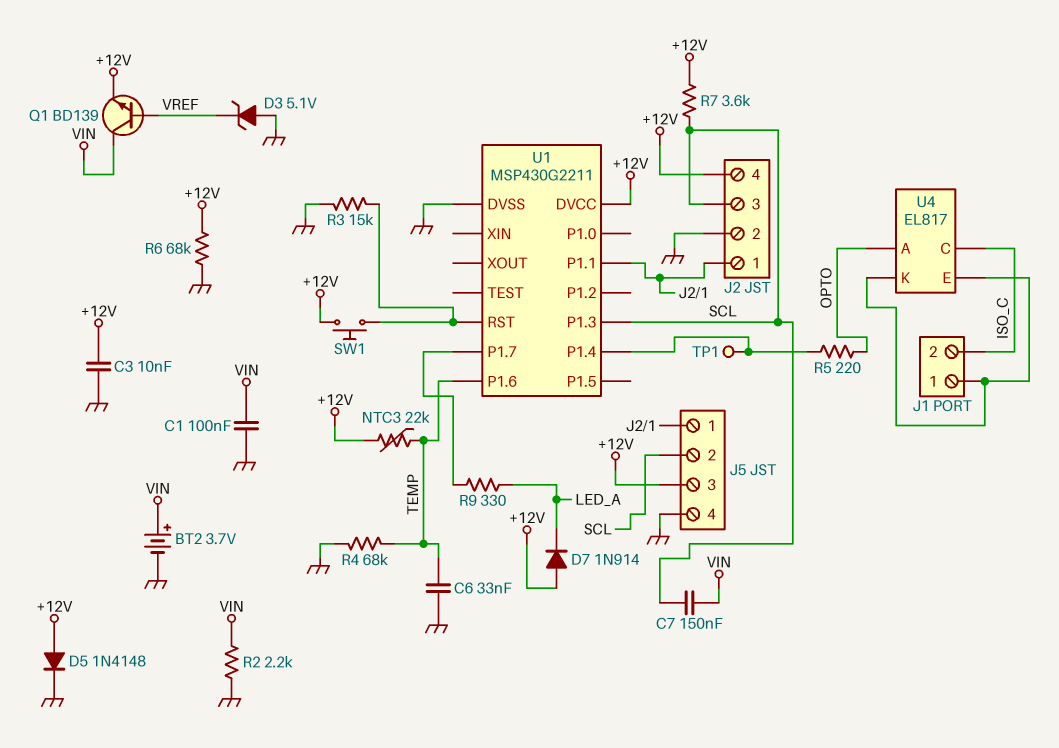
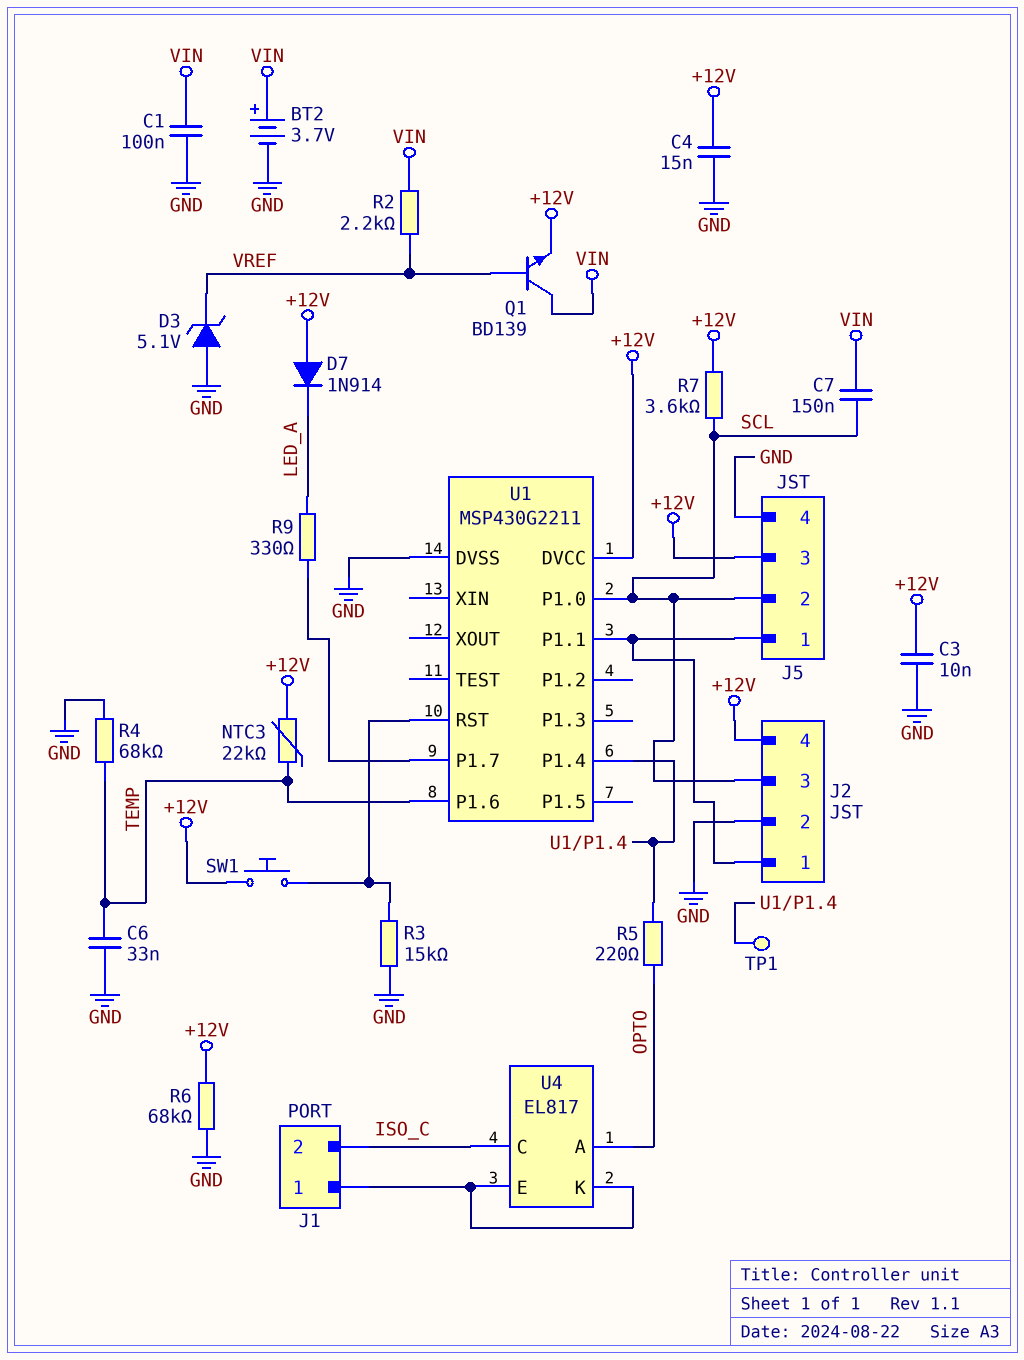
C4: none -> 15nF (+12V, GND)
D5: diode 1N4148 (A +12V, K GND) -> none
R2: 2.2k (GND, VIN) -> 2.2k (VIN, VREF)
U1 pin P1.0: none -> SCL
U1 pin P1.3: SCL -> none

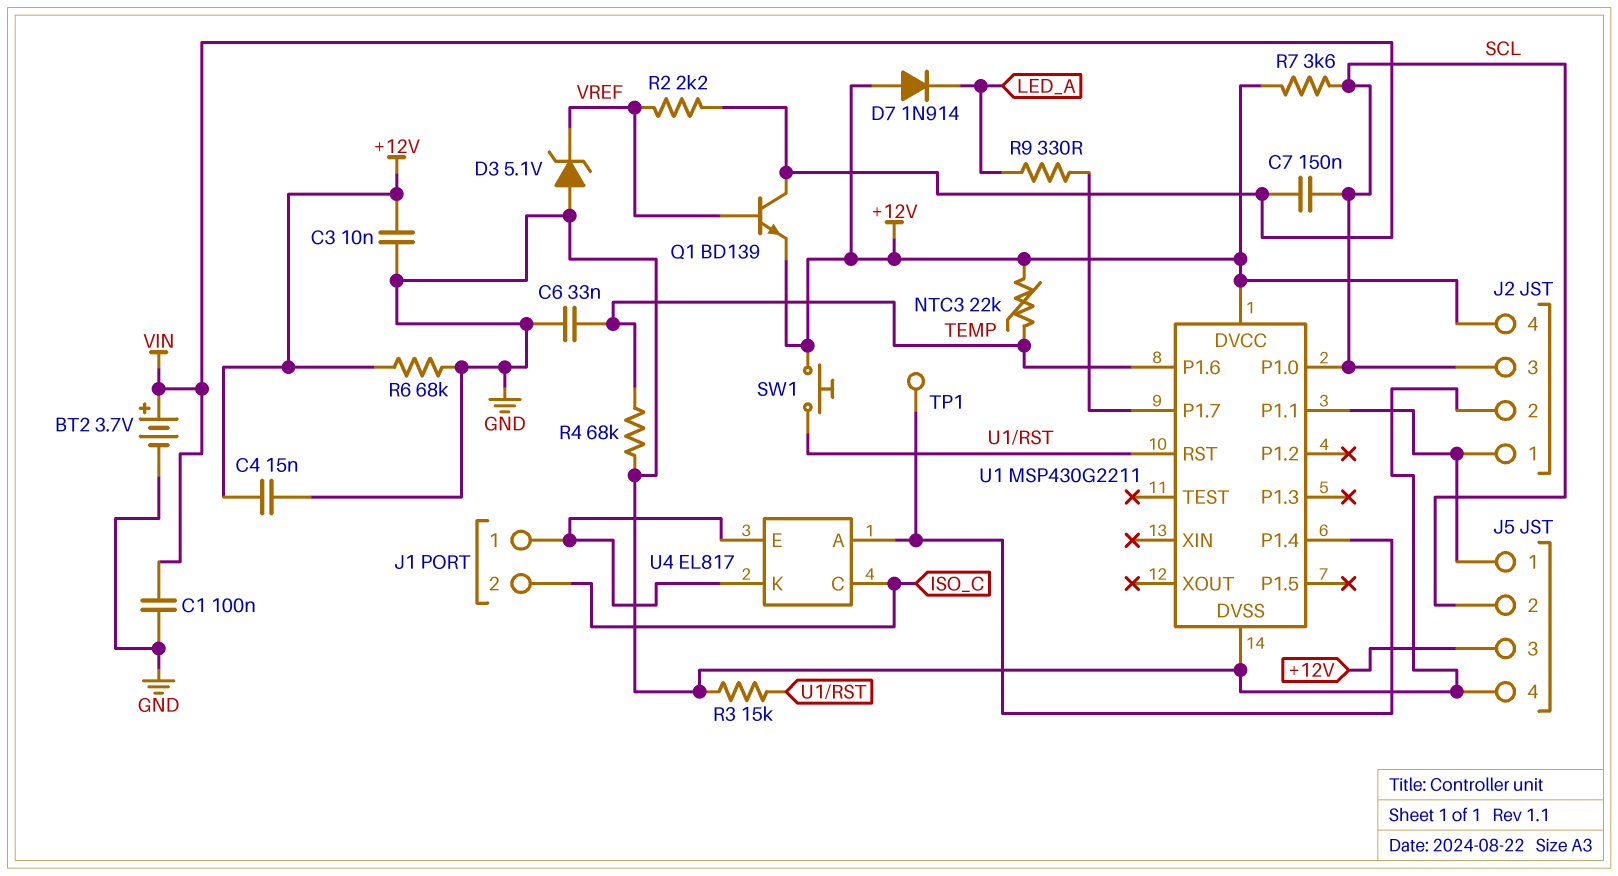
R5: 220 (OPTO, U1/P1.4) -> none
U4 pin A: OPTO -> U1/P1.4

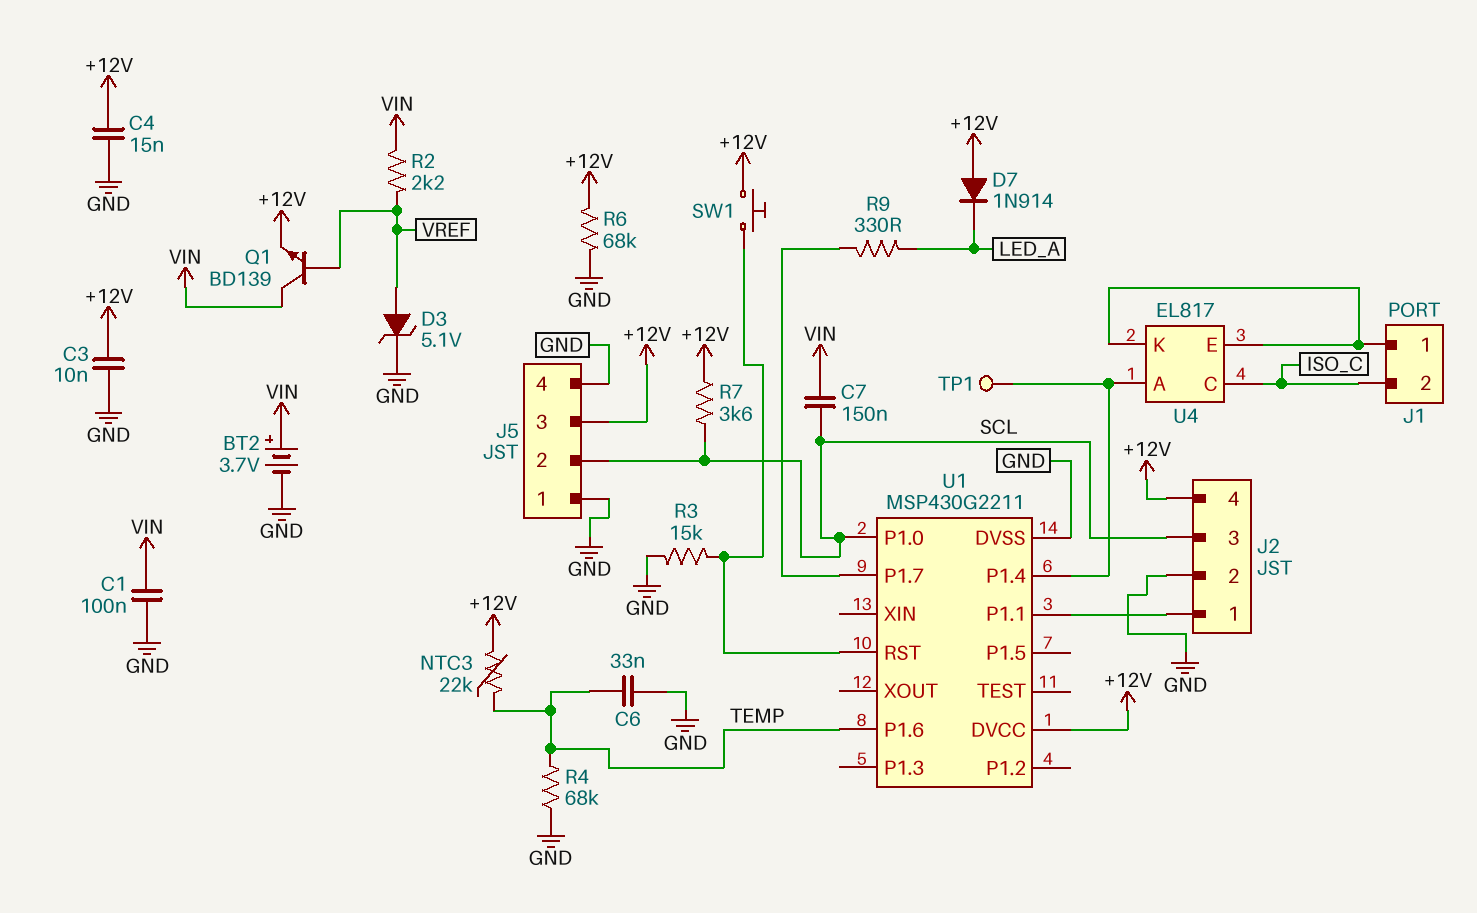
D3: zener 5.1V (A GND, K VREF) -> zener 5.1V (A VREF, K GND)
J5 pin 1: J2/1 -> GND

